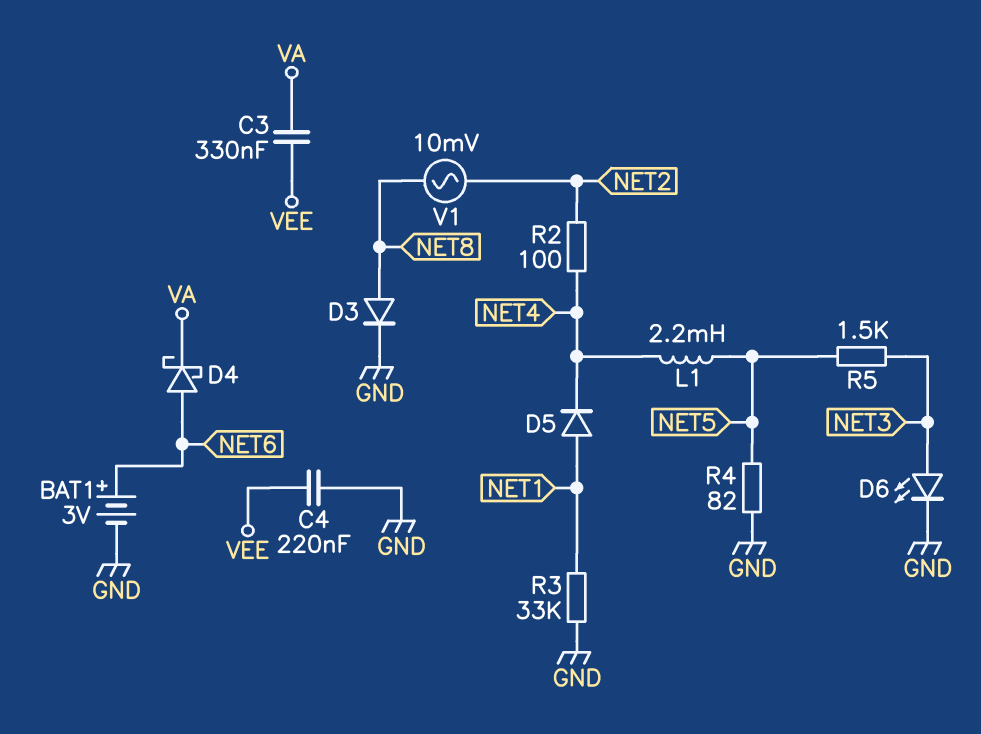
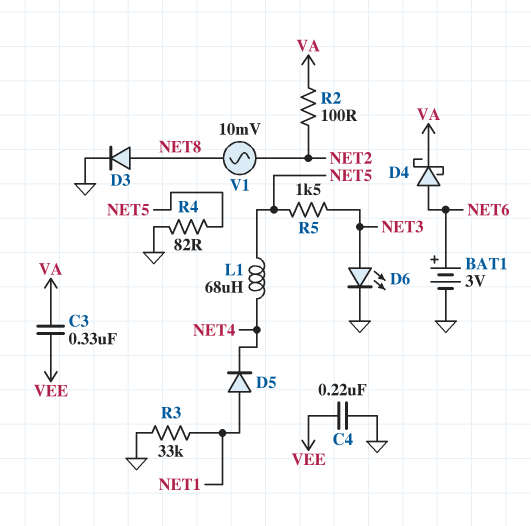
L1: 2.2mH (NET4, NET5) -> 68uH (NET4, NET5)
R2: 100 (NET2, NET4) -> 100 (NET2, VA)

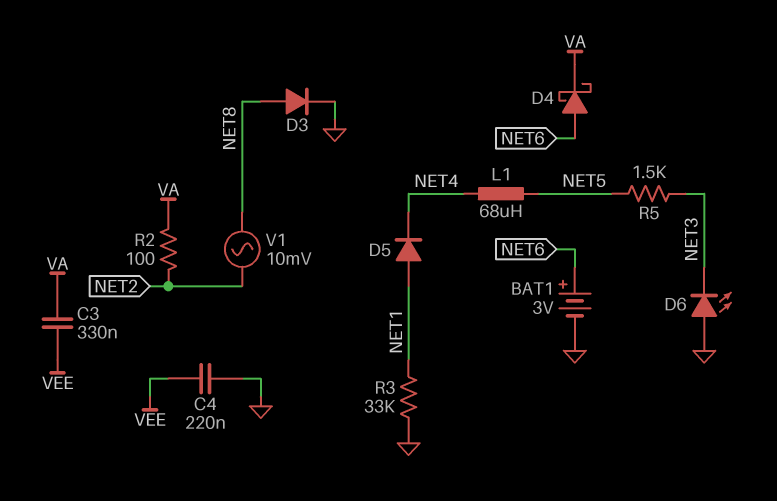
D6: LED (A NET3, K GND) -> LED (A GND, K NET3)
R4: 82 (GND, NET5) -> none

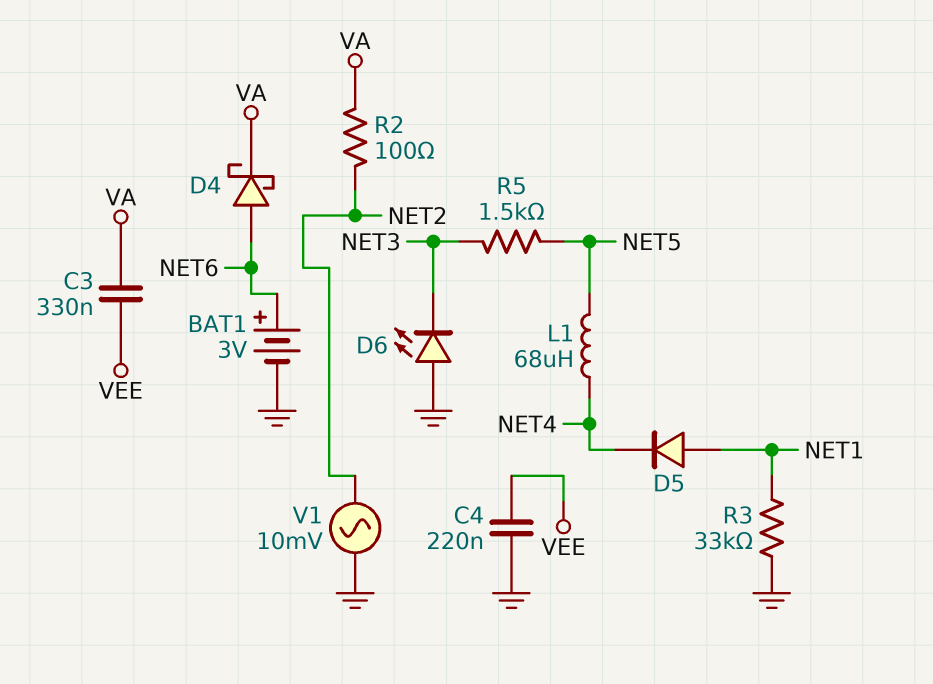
D3: diode (A NET8, K GND) -> none
V1: AC 10mV (NET2, NET8) -> AC 10mV (GND, NET2)

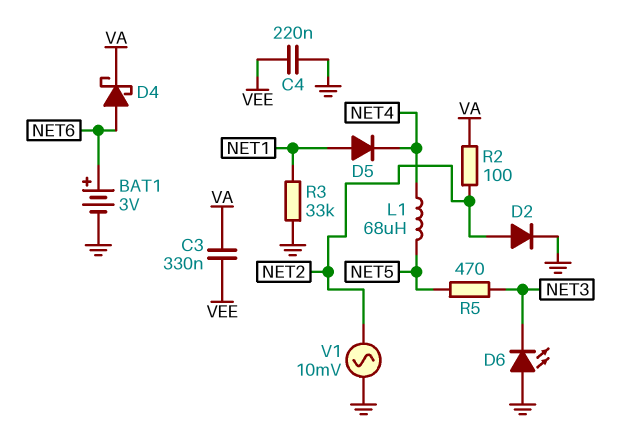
D2: none -> diode (A NET2, K GND)
R5: 1.5k (NET3, NET5) -> 470 (NET3, NET5)

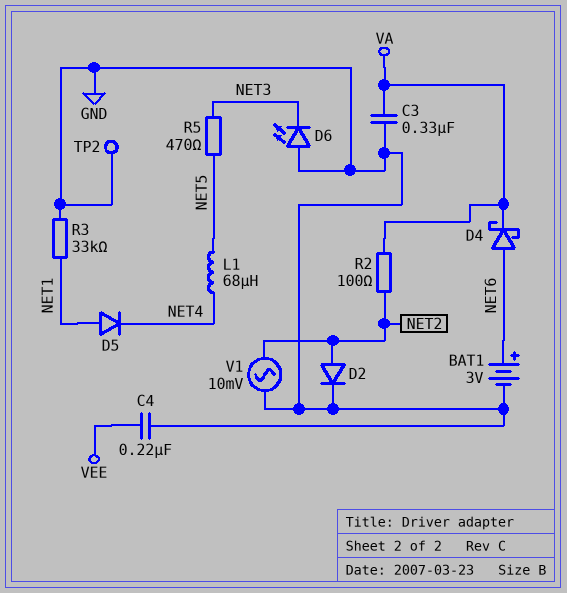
C3: 330nF (VA, VEE) -> 330nF (GND, VA)
TP2: none -> test point (GND)

